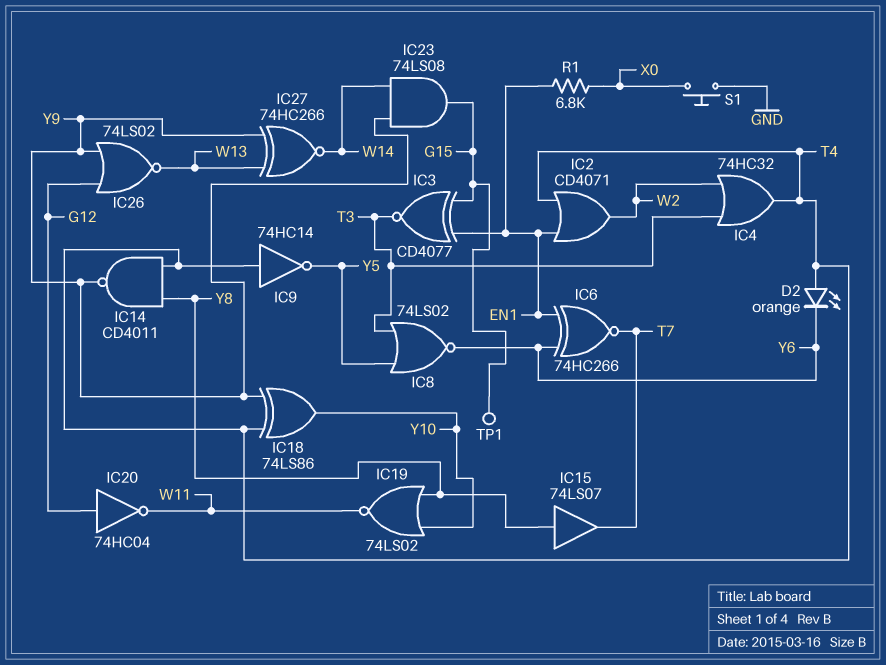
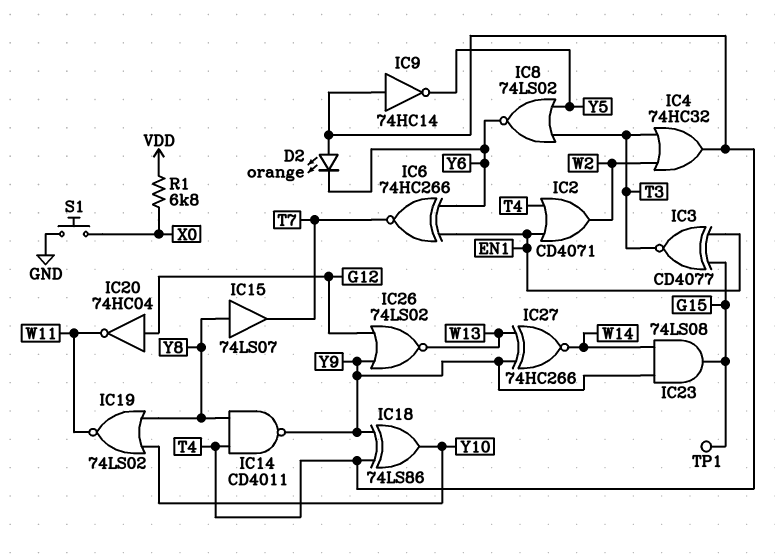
R1: 6.8k (EN1, X0) -> 6.8k (VDD, X0)

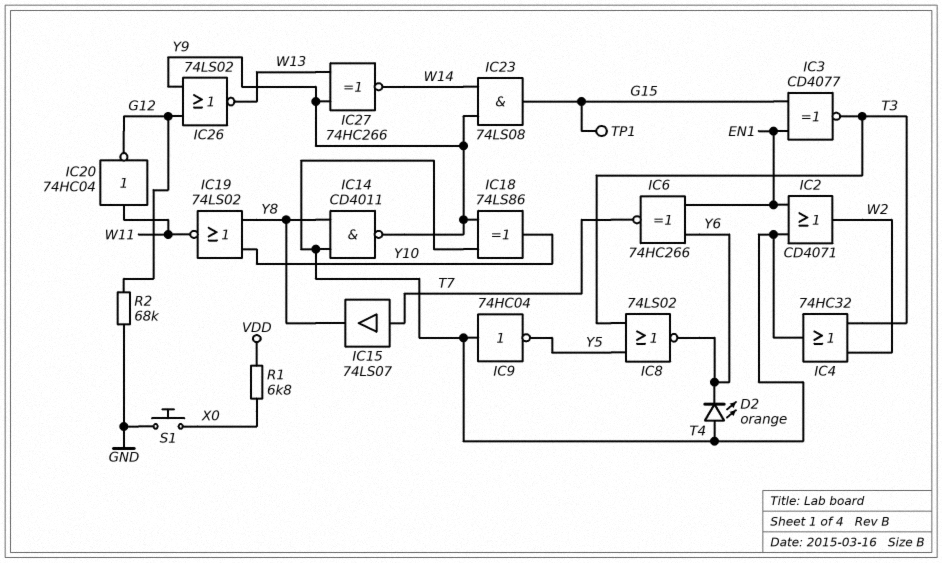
IC9: NOT 74HC14 (in T4, out Y5) -> NOT 74HC04 (in T4, out Y5)
IC15: buffer 74LS07 (in Y8, out T7) -> buffer 74LS07 (in T7, out Y8)
IC20: NOT 74HC04 (in G12, out W11) -> NOT 74HC04 (in W11, out G12)
R2: none -> 68k (G12, GND)

